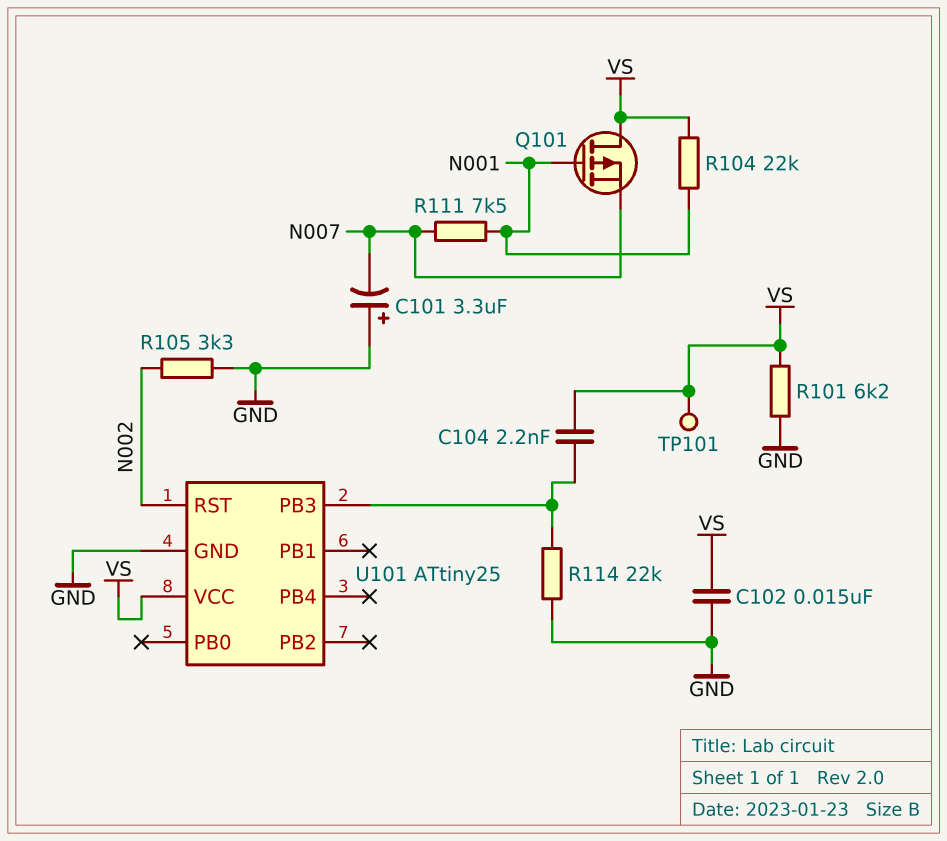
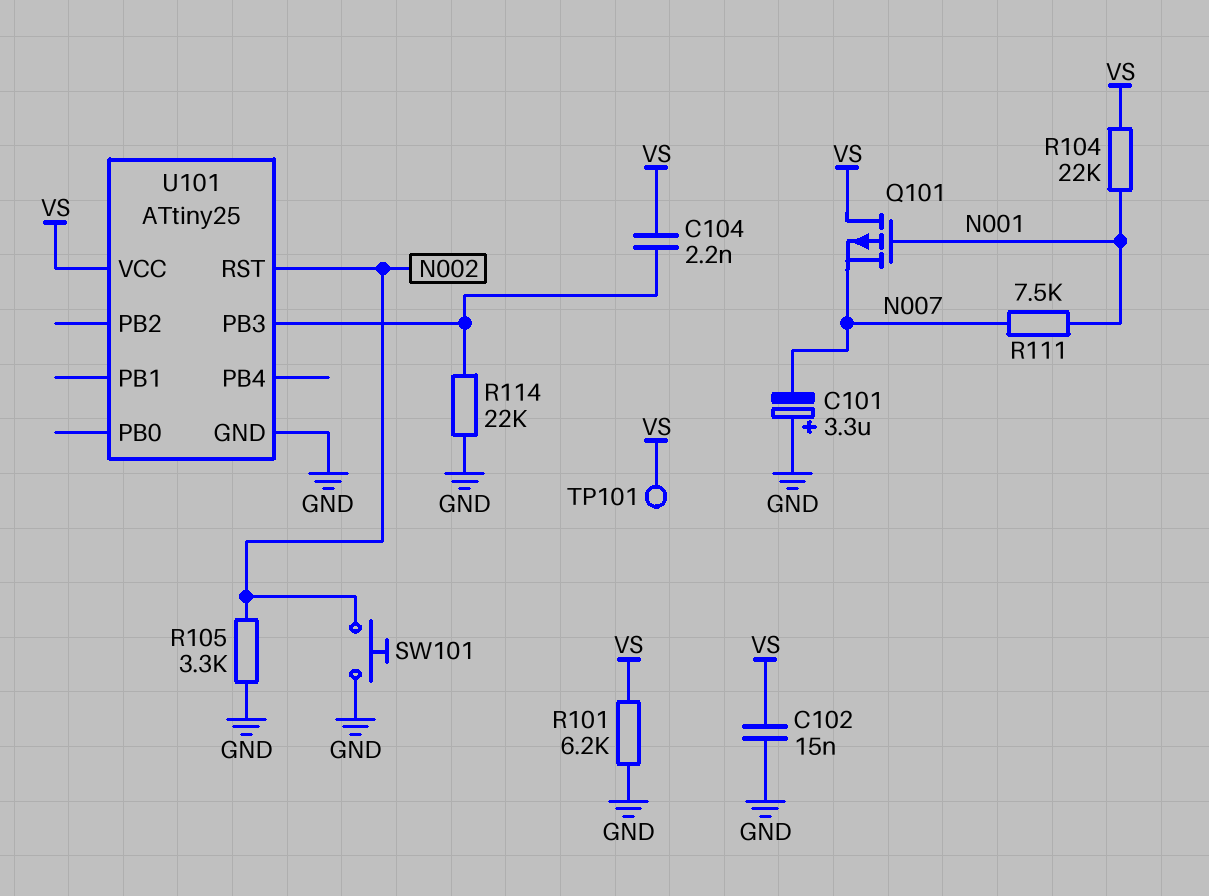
SW101: none -> button (GND, N002)

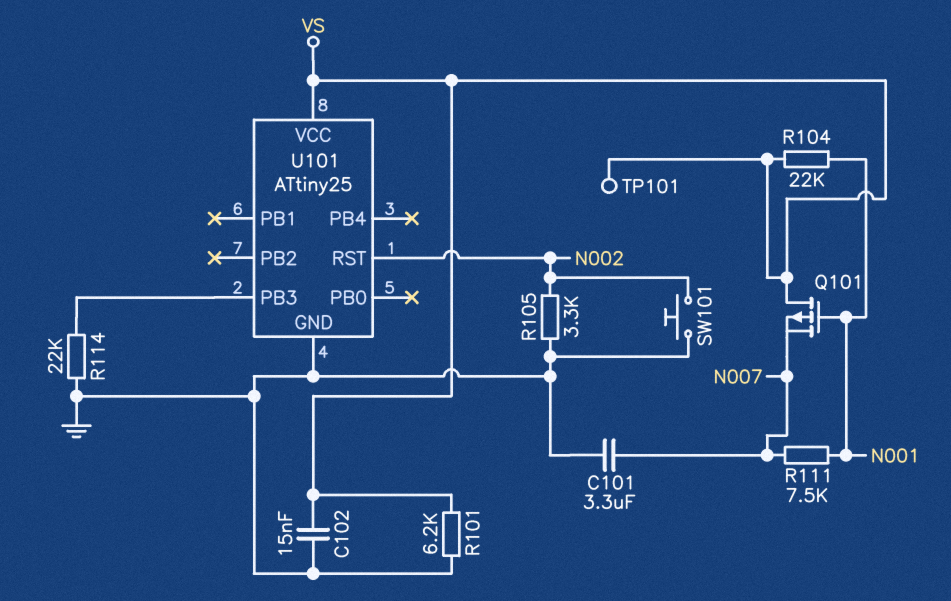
C101: 3.3uF (plus GND, minus N007) -> 3.3uF (GND, N007)
C104: 2.2nF (U101/PB3, VS) -> none

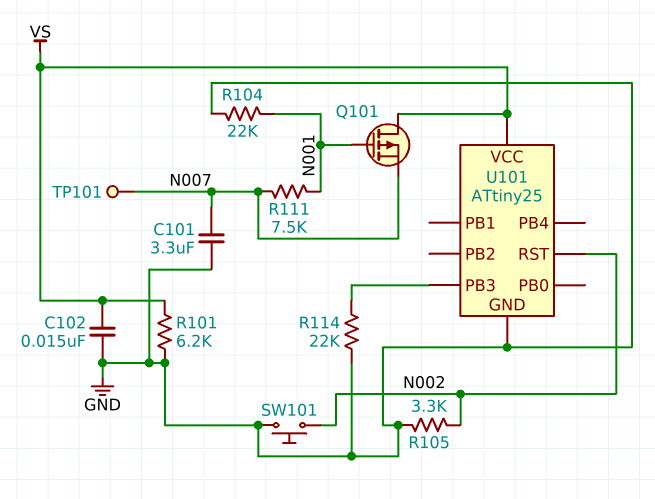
R104: 22k (N001, VS) -> 22k (GND, N001)
TP101: test point (VS) -> test point (N007)

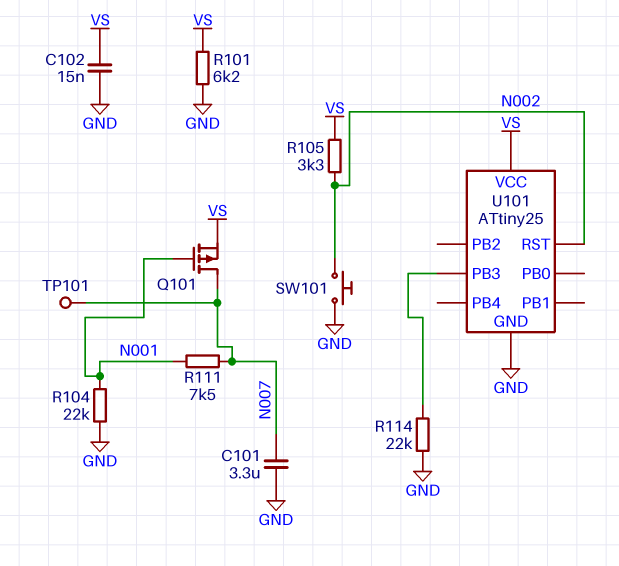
Q101: PMOS (G N001, D VS, S N007) -> PMOS (G N001, D N007, S VS)
R105: 3.3k (GND, N002) -> 3.3k (N002, VS)

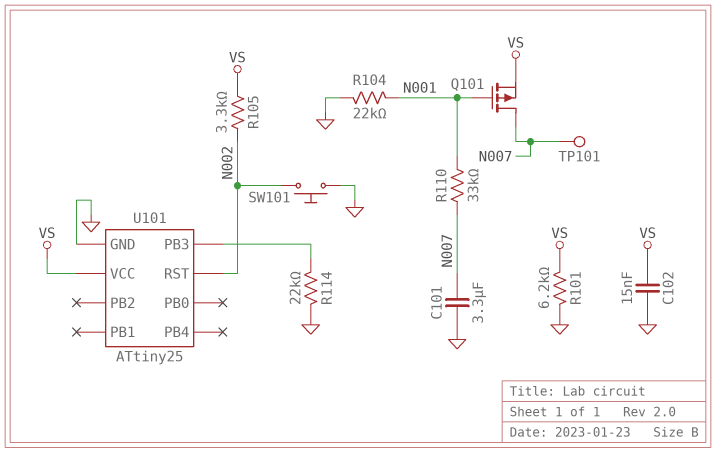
R110: none -> 33k (N001, N007)
R111: 7.5k (N001, N007) -> none

